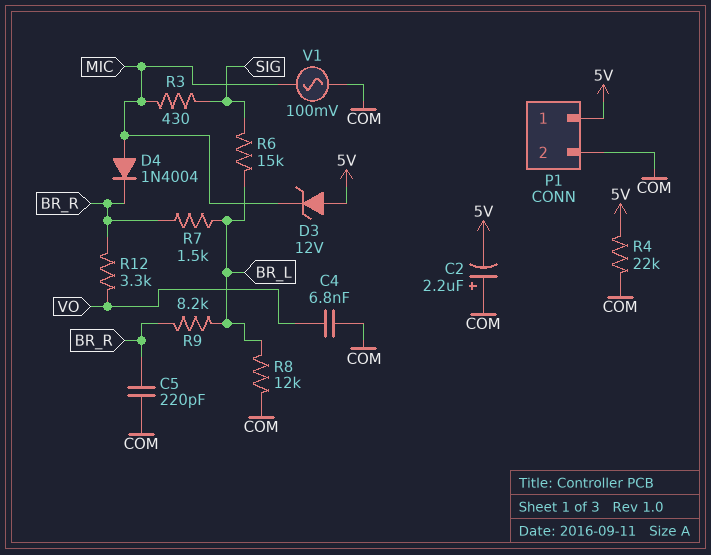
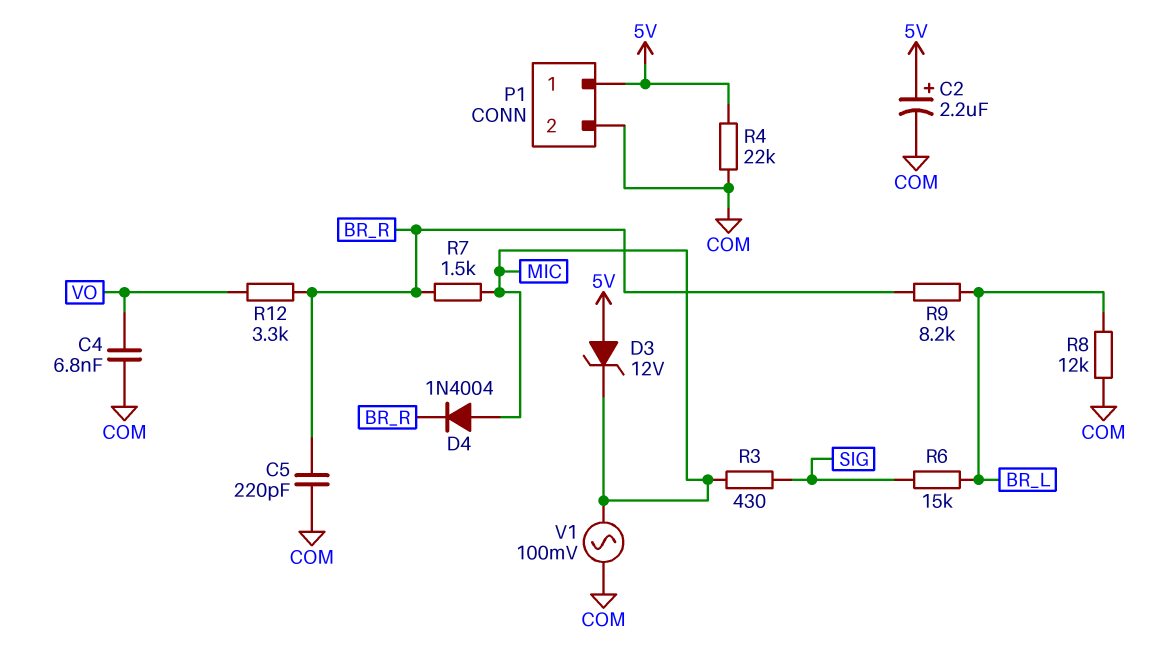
C2: 2.2uF (plus COM, minus 5V) -> 2.2uF (plus 5V, minus COM)
R7: 1.5k (BR_L, BR_R) -> 1.5k (BR_R, MIC)

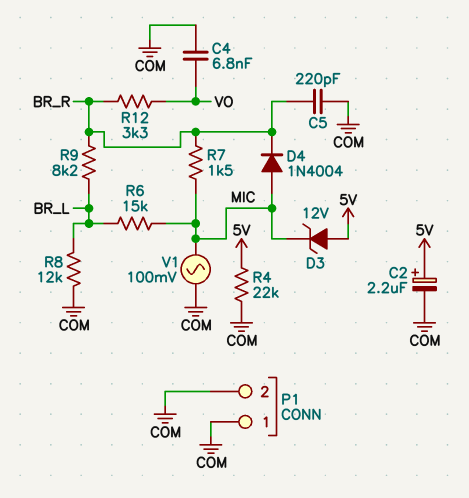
P1 pin 1: 5V -> COM
R3: 430 (MIC, SIG) -> none
R6: 15k (BR_L, SIG) -> 15k (BR_L, MIC)

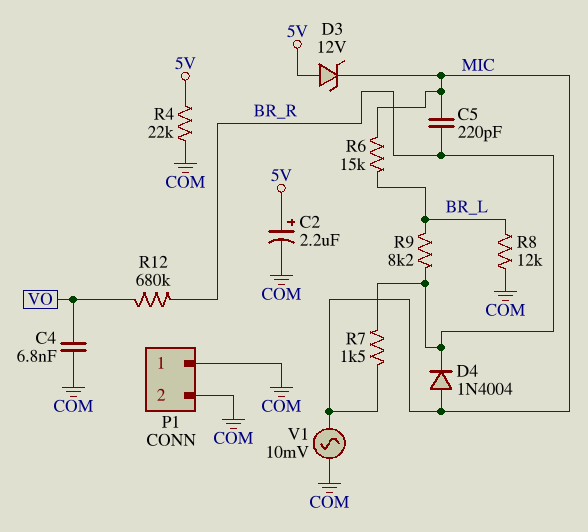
C5: 220pF (BR_R, COM) -> 220pF (BR_R, MIC)
R12: 3.3k (BR_R, VO) -> 680k (BR_R, VO)
V1: AC 100mV (COM, MIC) -> AC 10mV (COM, MIC)

